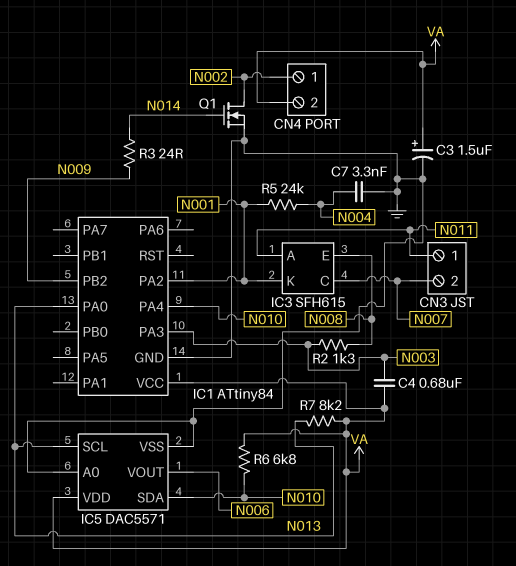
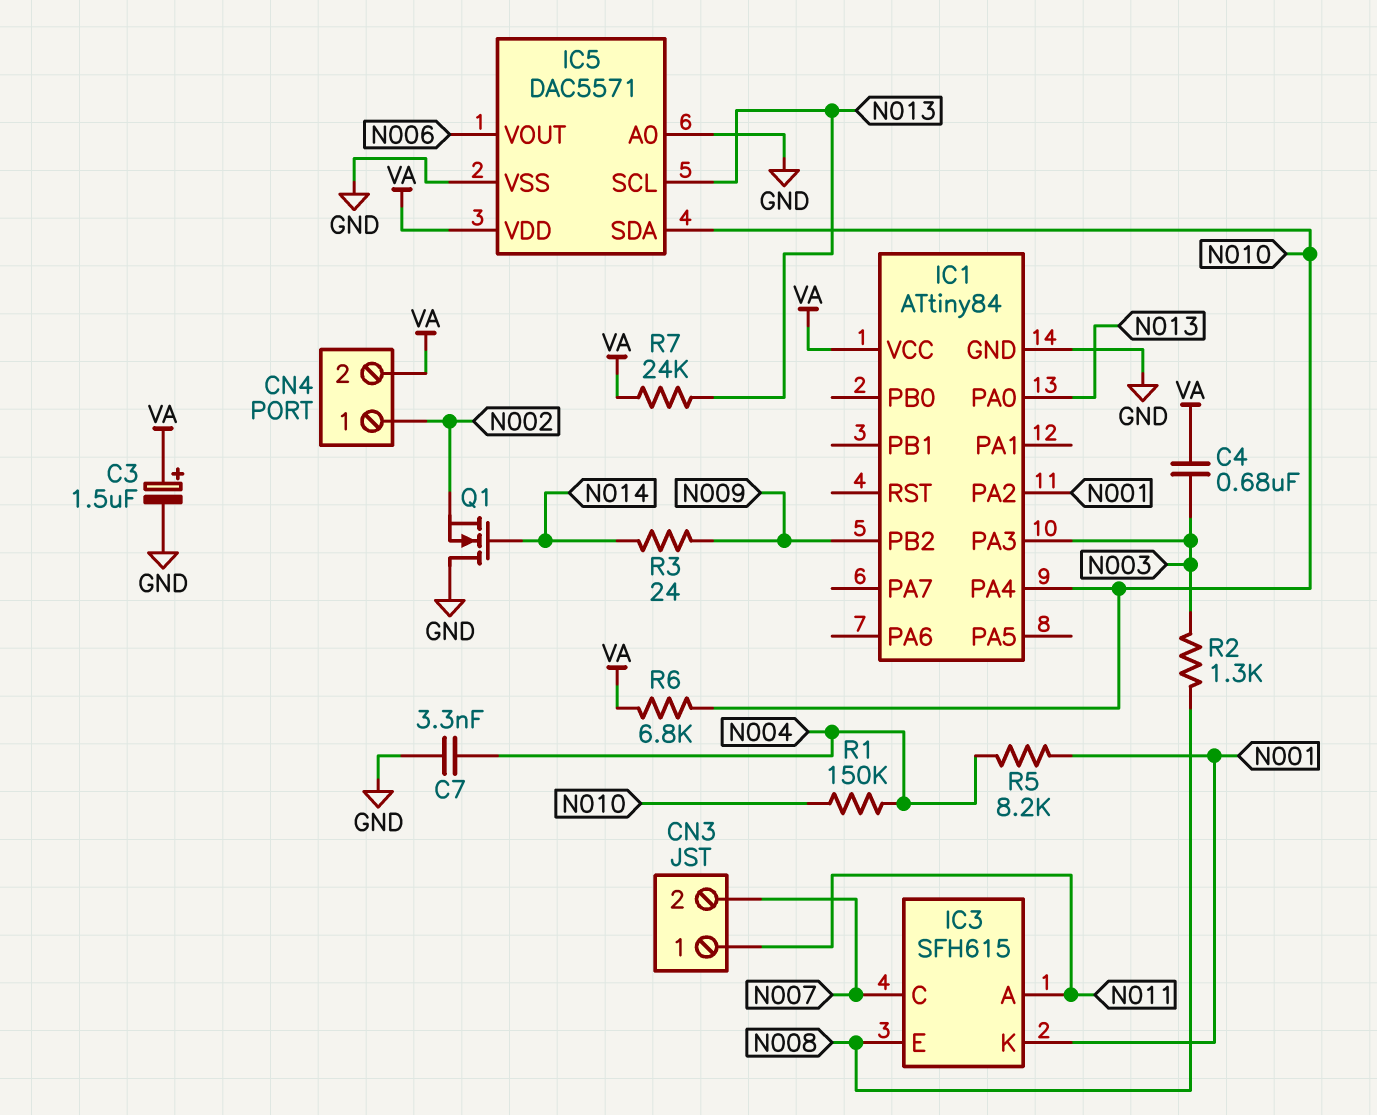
Q1: NMOS (G N014, D N002, S GND) -> NMOS (G N014, D GND, S N002)
R1: none -> 150k (N004, N010)
R5: 24k (N001, N004) -> 8.2k (N001, N004)
R7: 8.2k (N013, VA) -> 24k (N013, VA)

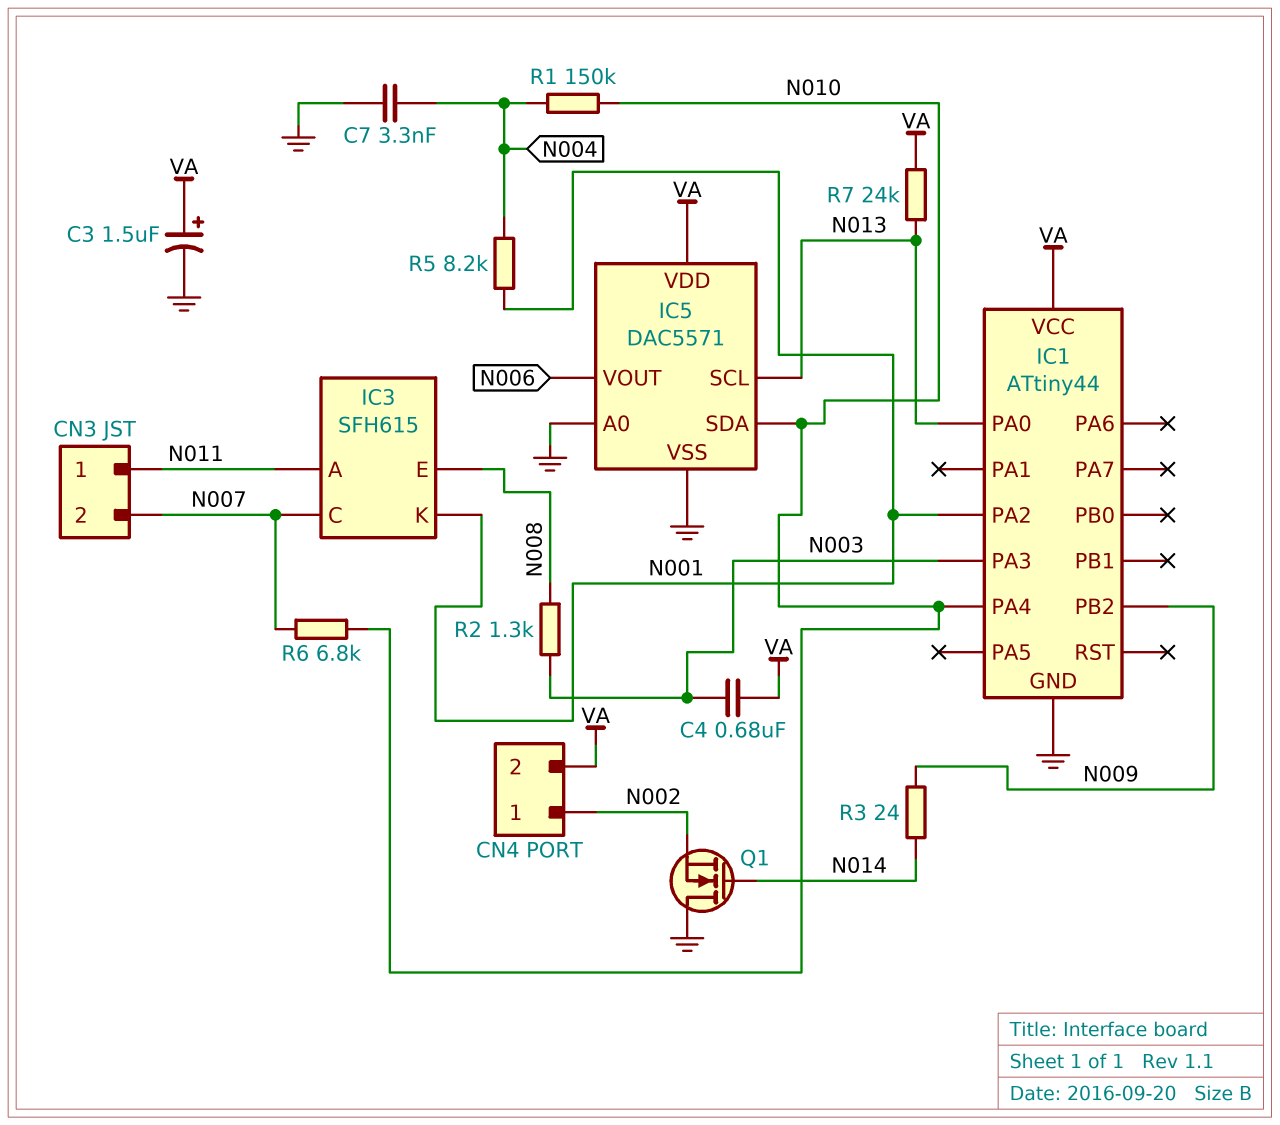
IC1: ATtiny84 -> ATtiny44
R6: 6.8k (N010, VA) -> 6.8k (N007, N010)

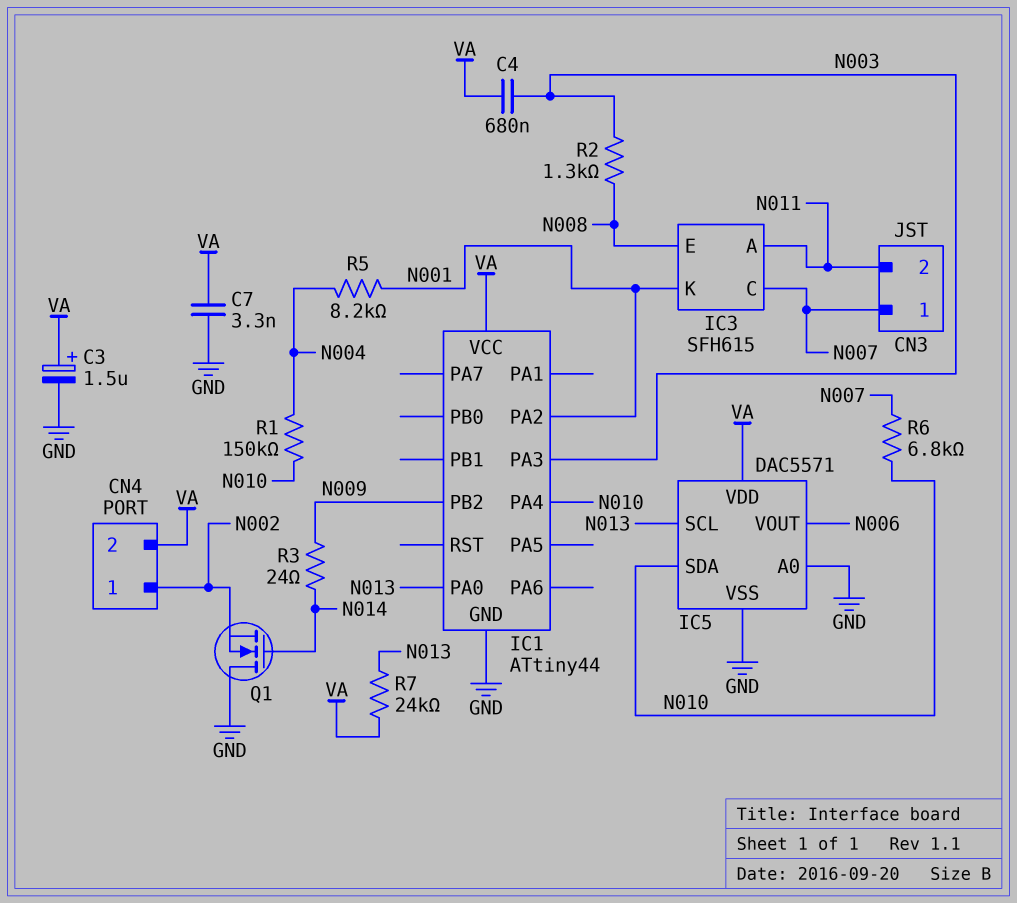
C7: 3.3nF (GND, N004) -> 3.3nF (GND, VA)
CN3 pin 1: N011 -> N007
CN3 pin 2: N007 -> N011

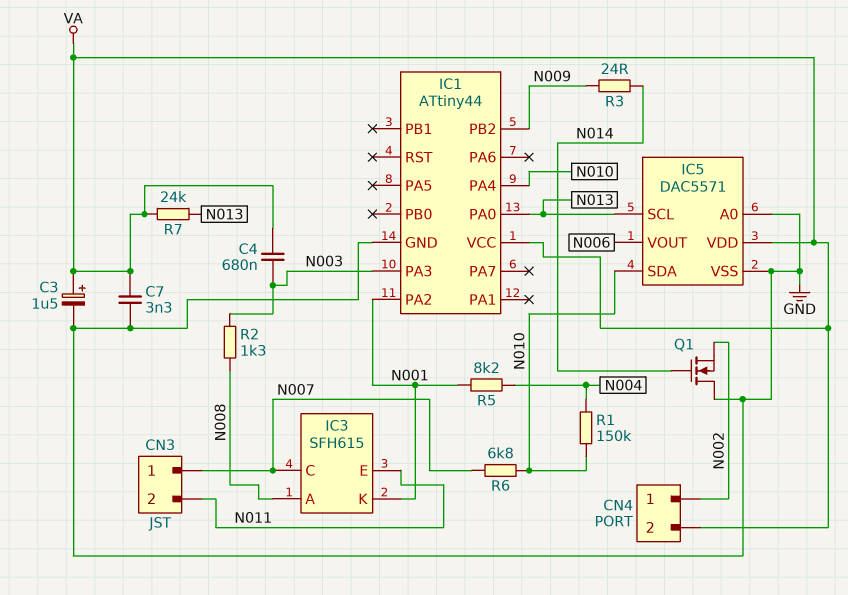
IC3 pin A: N011 -> N008
IC3 pin E: N008 -> N011

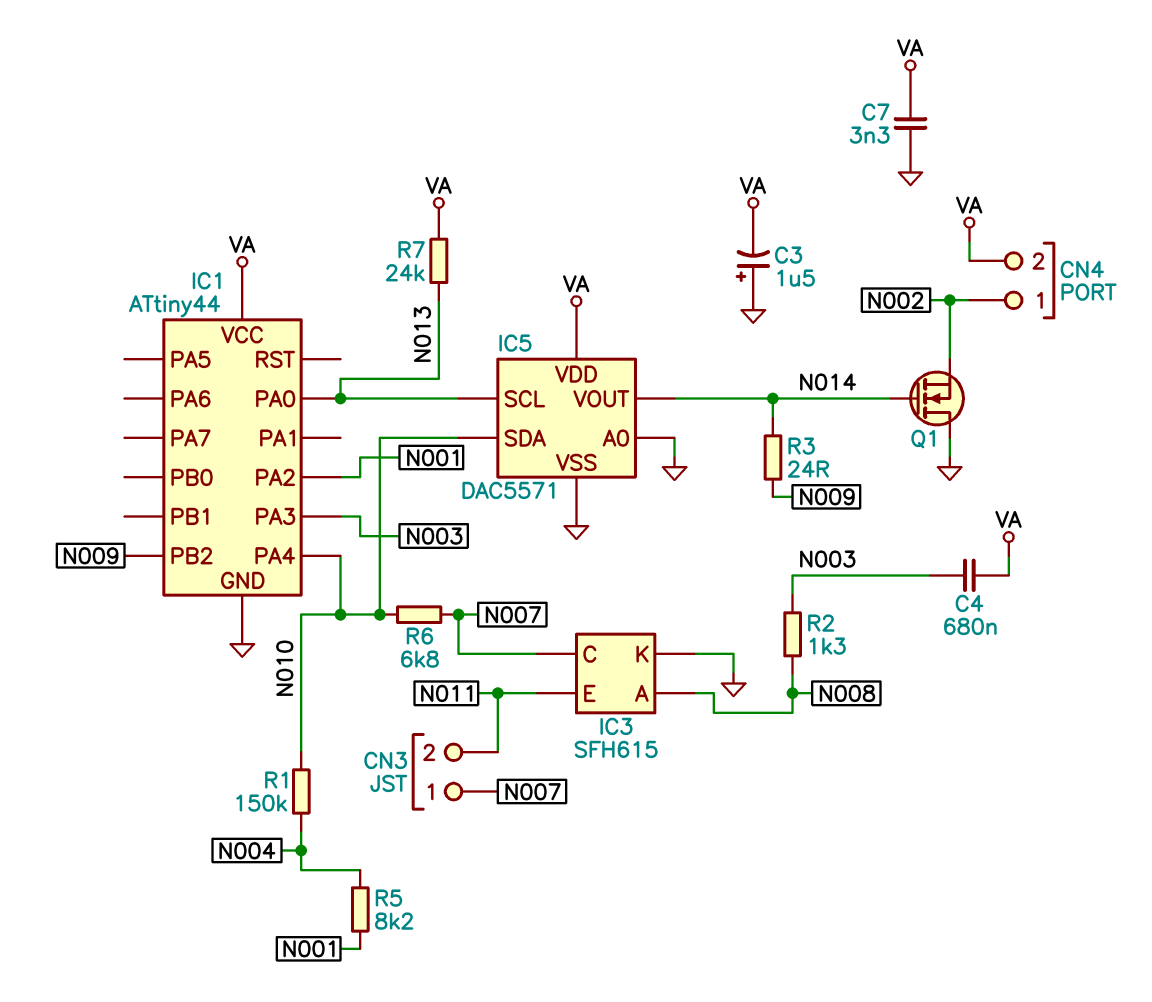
C3: 1.5uF (plus VA, minus GND) -> 1.5uF (plus GND, minus VA)
IC3 pin K: N001 -> GND
IC5 pin VOUT: N006 -> N014

